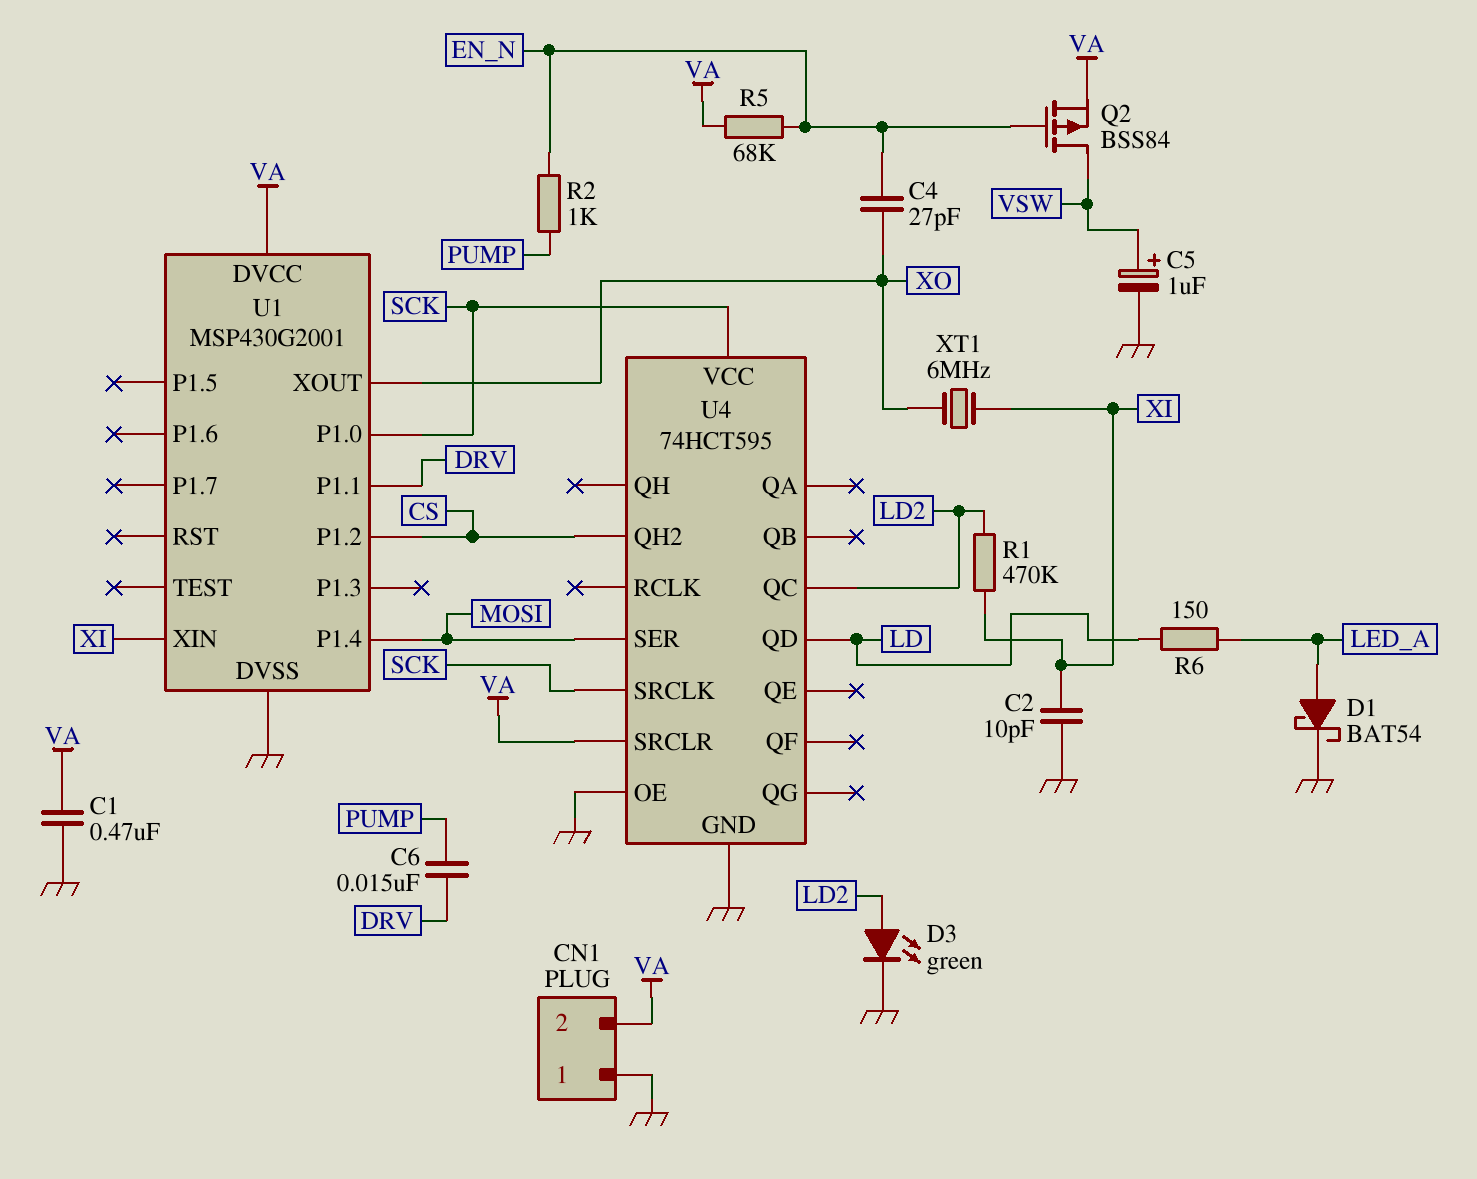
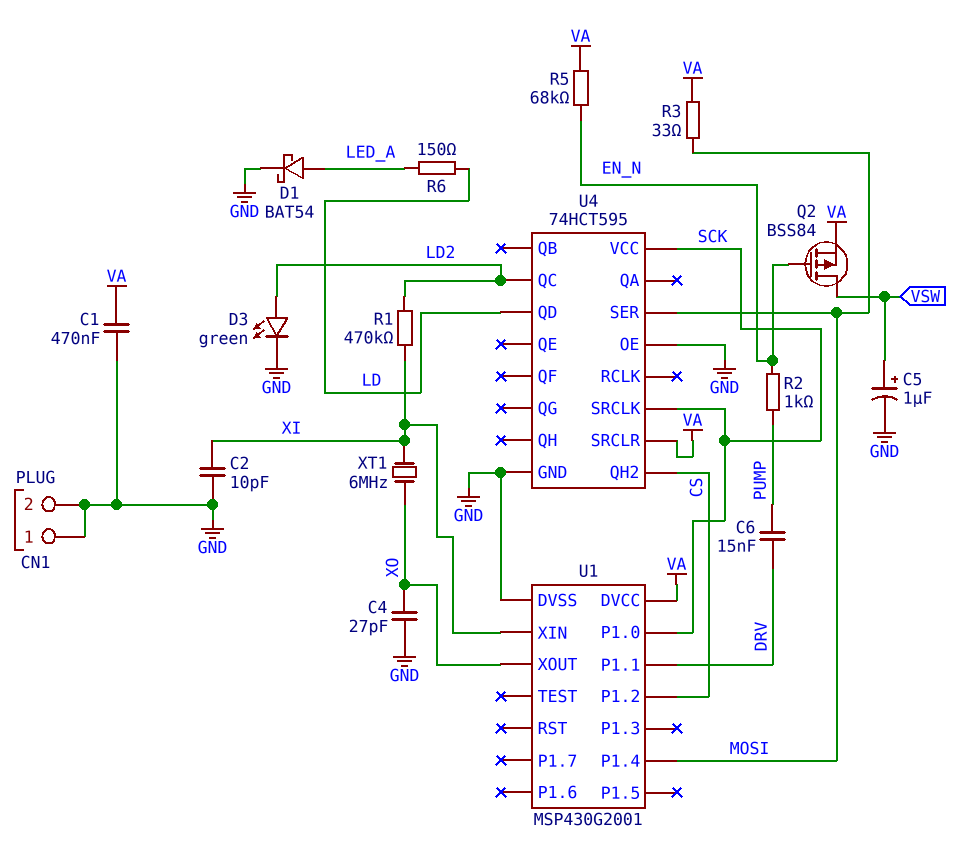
C4: 27pF (EN_N, XO) -> 27pF (GND, XO)
CN1 pin 2: VA -> GND
R3: none -> 33 (MOSI, VA)

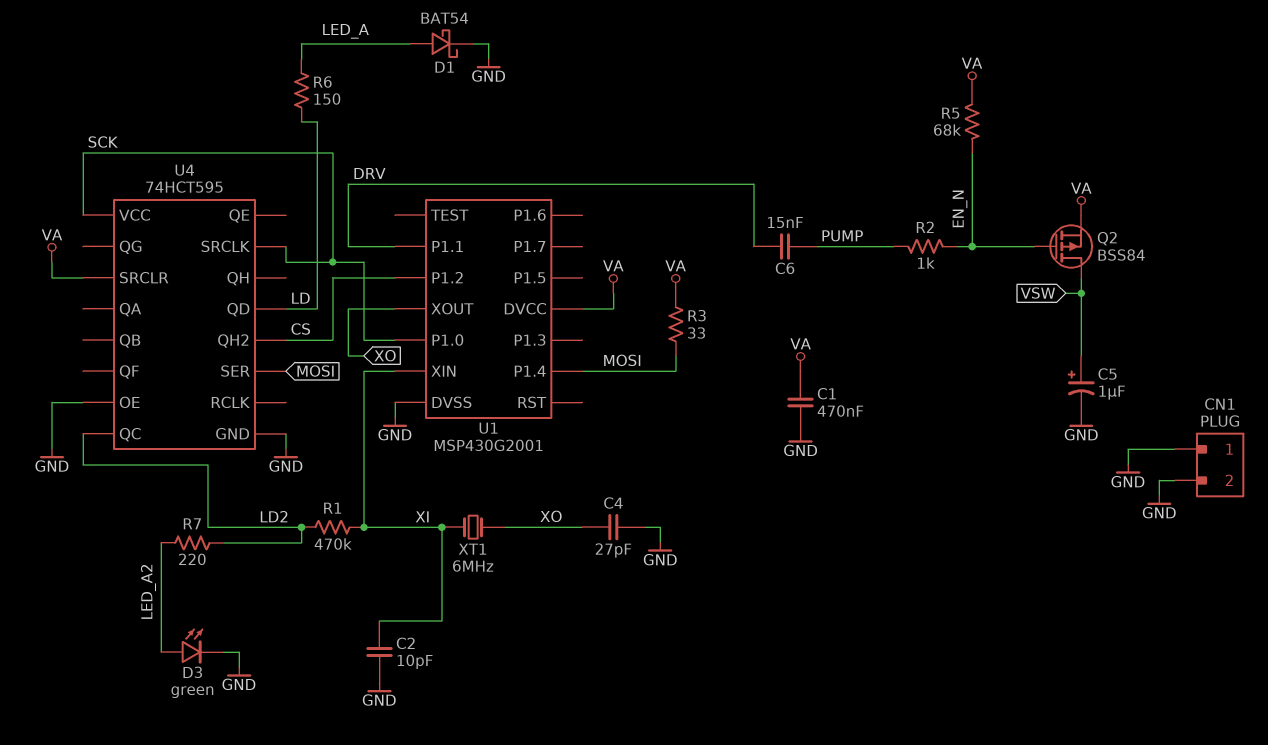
D3: LED green (A LD2, K GND) -> LED green (A LED_A2, K GND)
R7: none -> 220 (LD2, LED_A2)

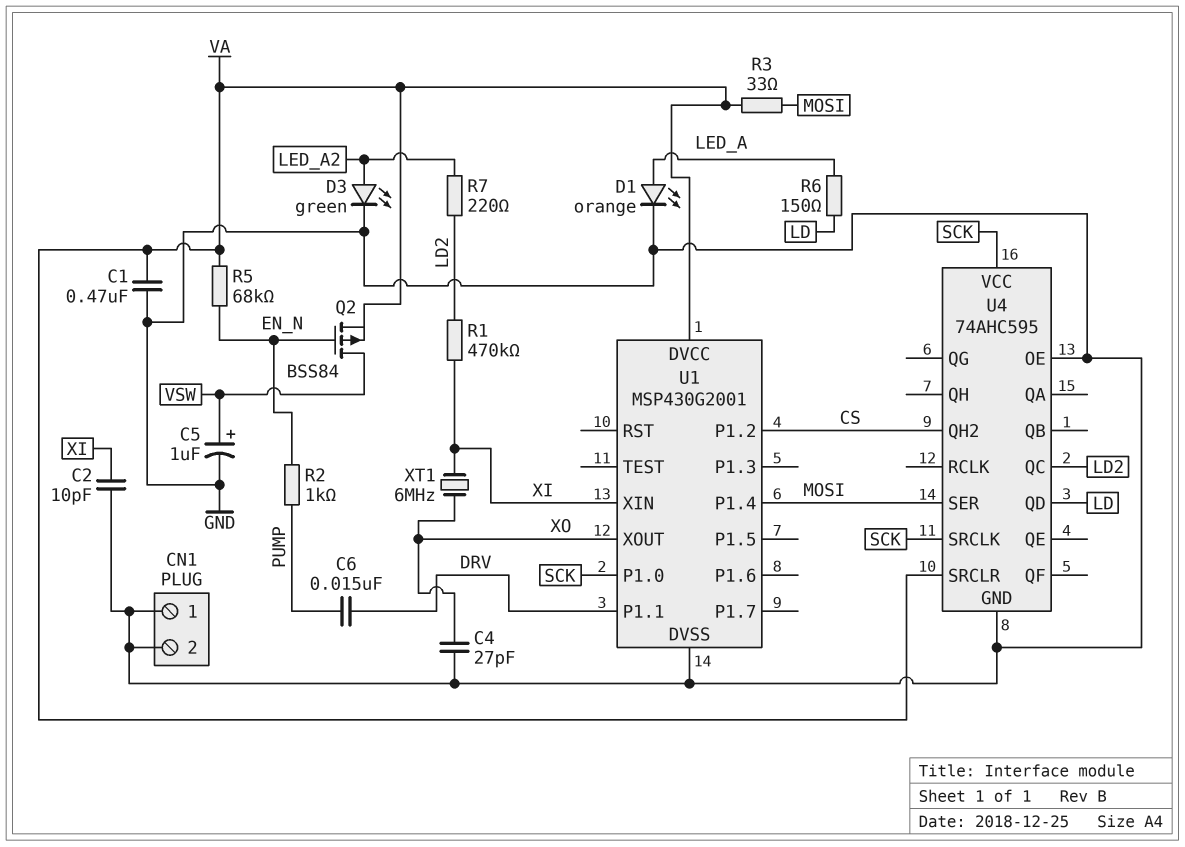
D1: schottky BAT54 (A LED_A, K GND) -> LED orange (A LED_A, K GND)
U4: 74HCT595 -> 74AHC595

